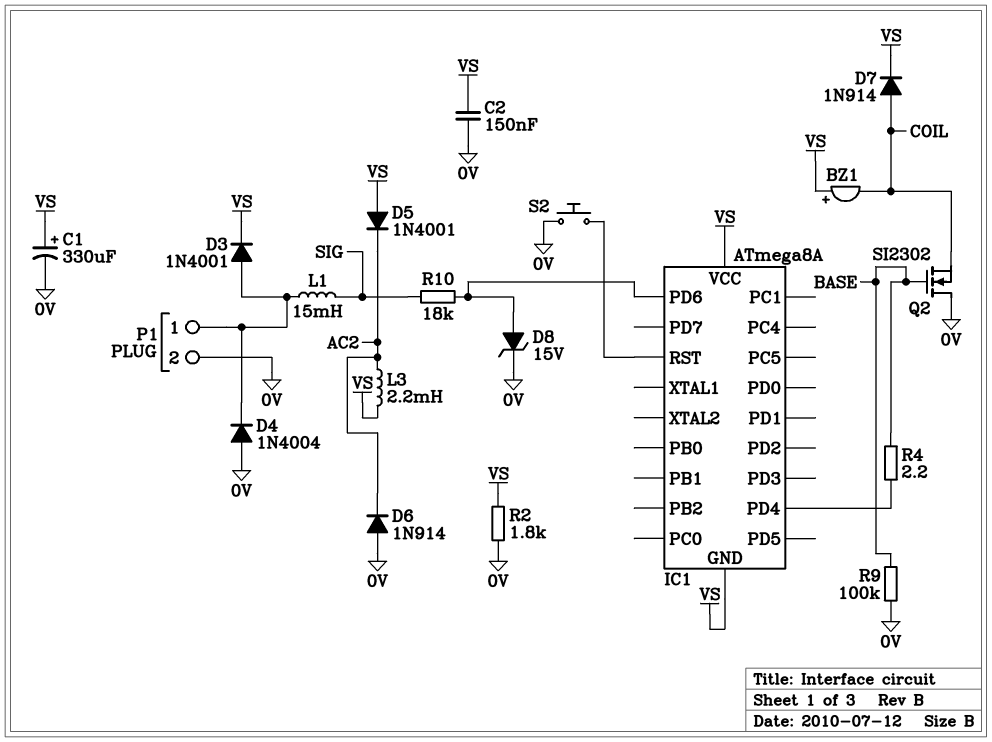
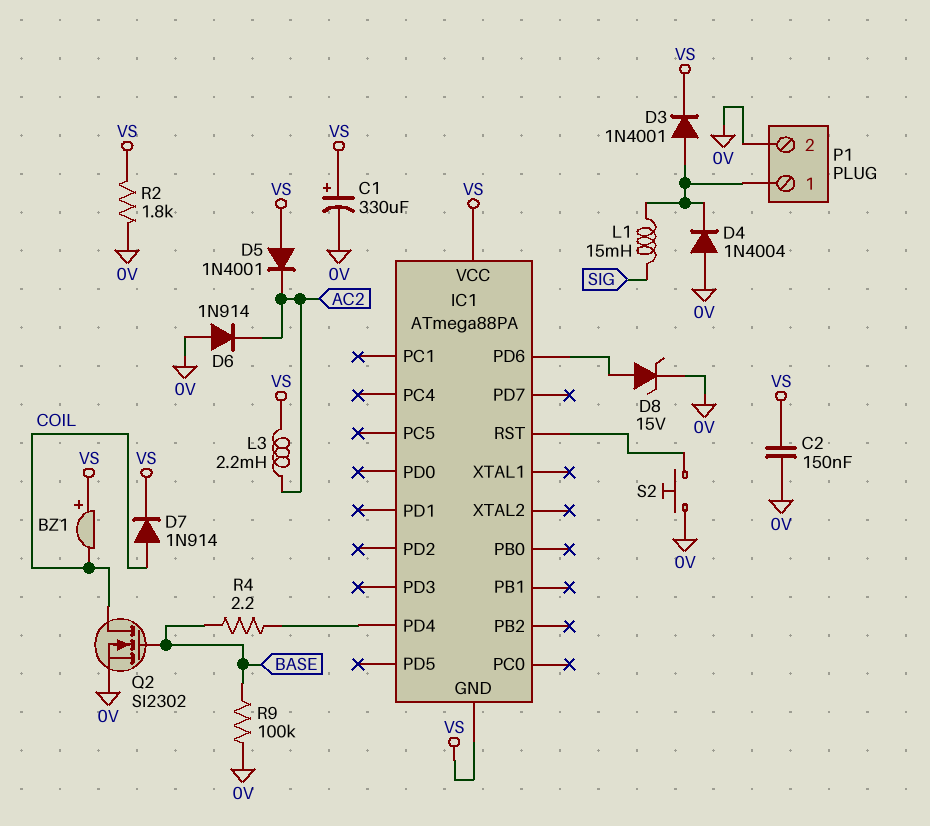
IC1: ATmega8A -> ATmega88PA
Q2: NMOS SI2302 (G BASE, D 0V, S COIL) -> NMOS SI2302 (G BASE, D COIL, S 0V)
R10: 18k (IC1/PD6, SIG) -> none

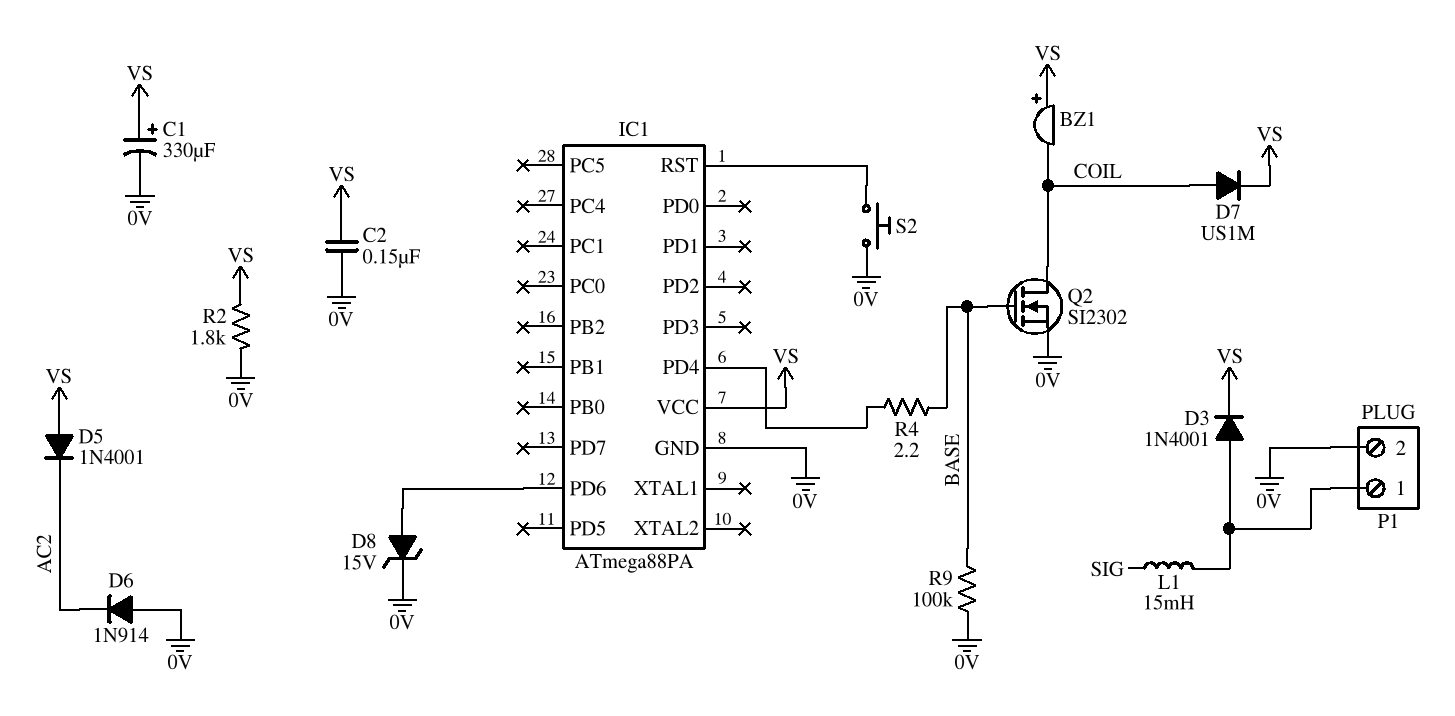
D4: diode 1N4004 (A 0V, K P1/1) -> none
D7: diode 1N914 (A COIL, K VS) -> diode US1M (A COIL, K VS)
IC1 pin GND: VS -> 0V
L3: 2.2mH (AC2, VS) -> none

